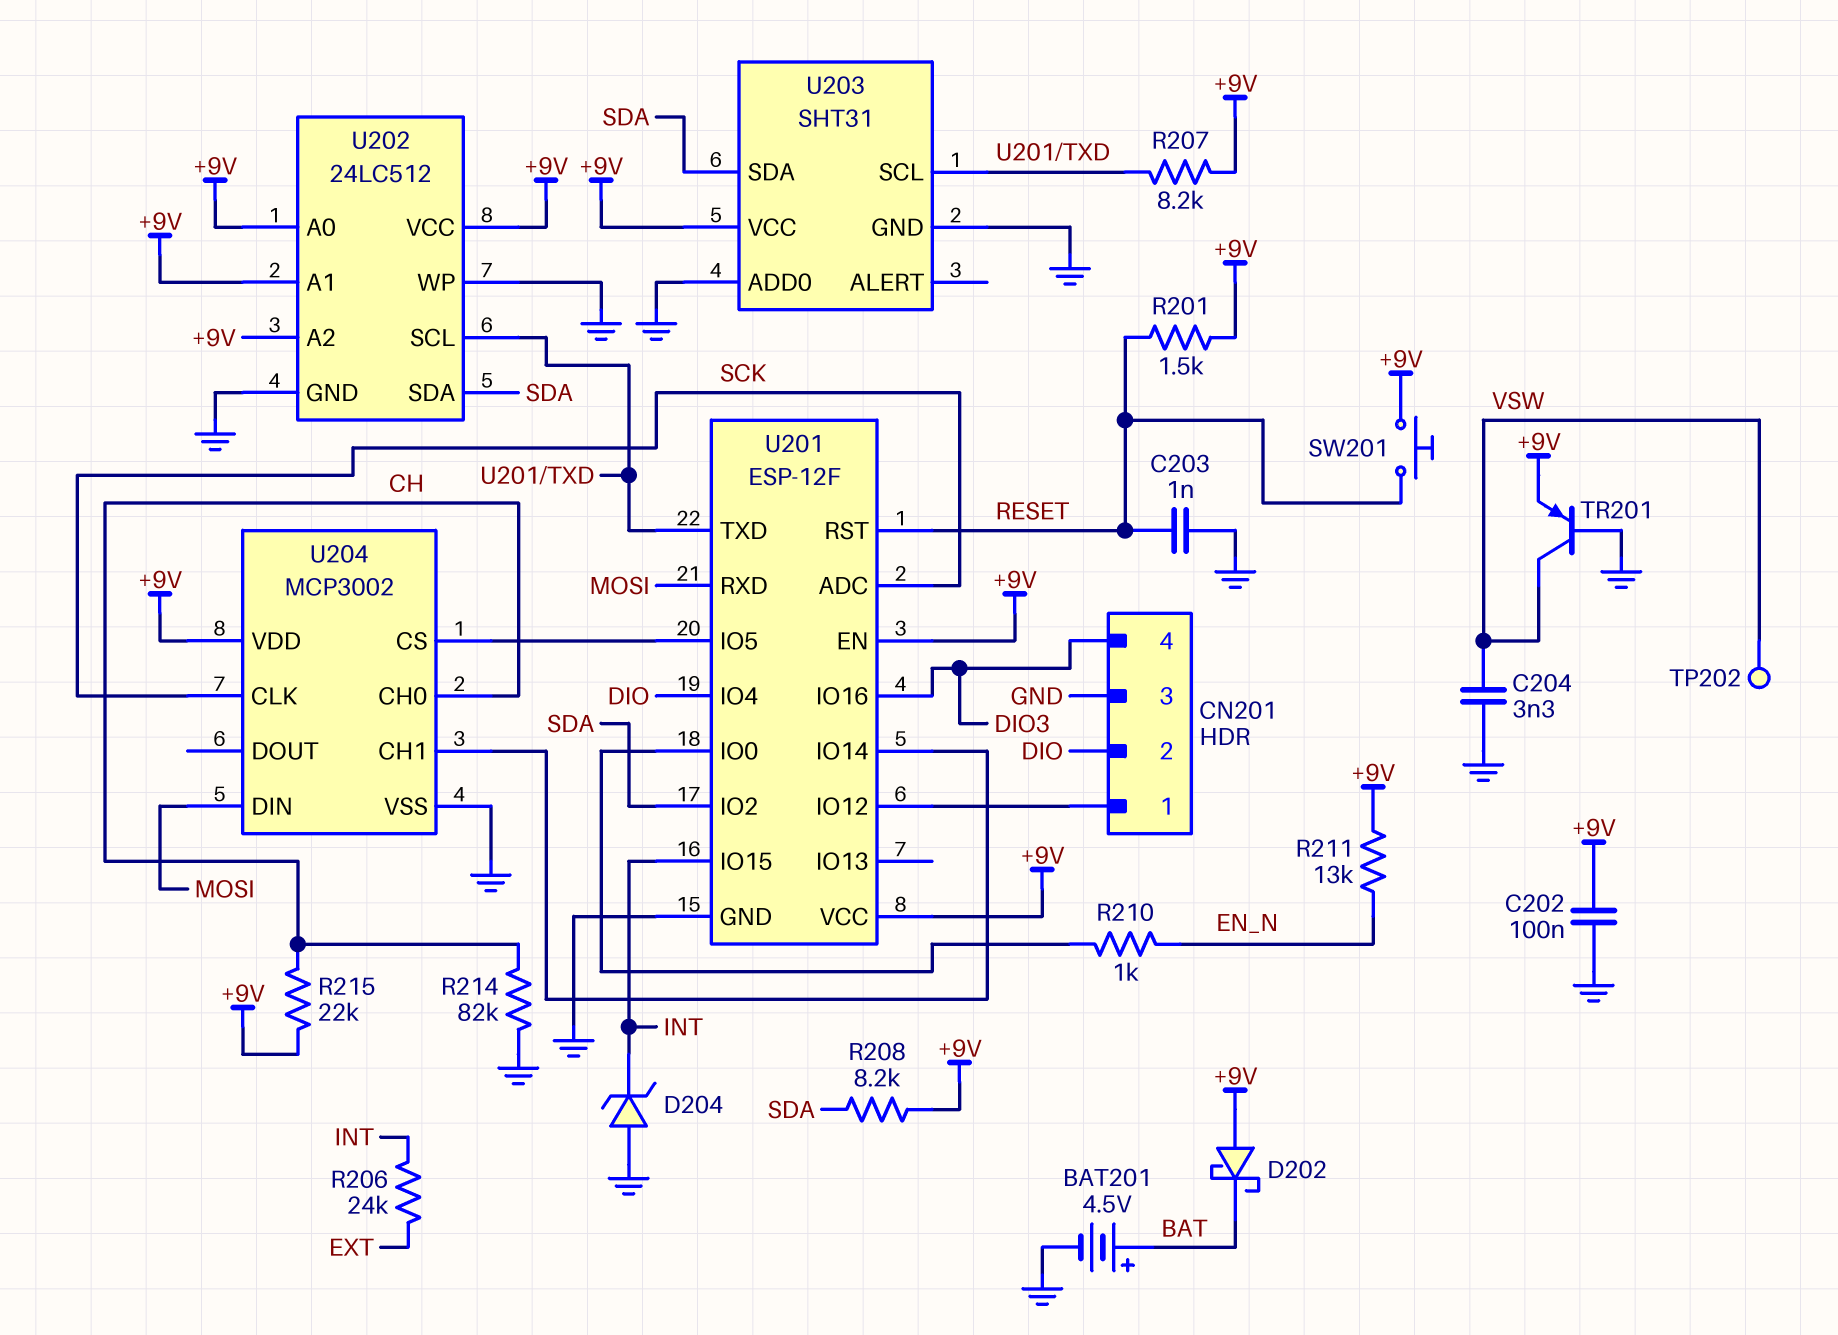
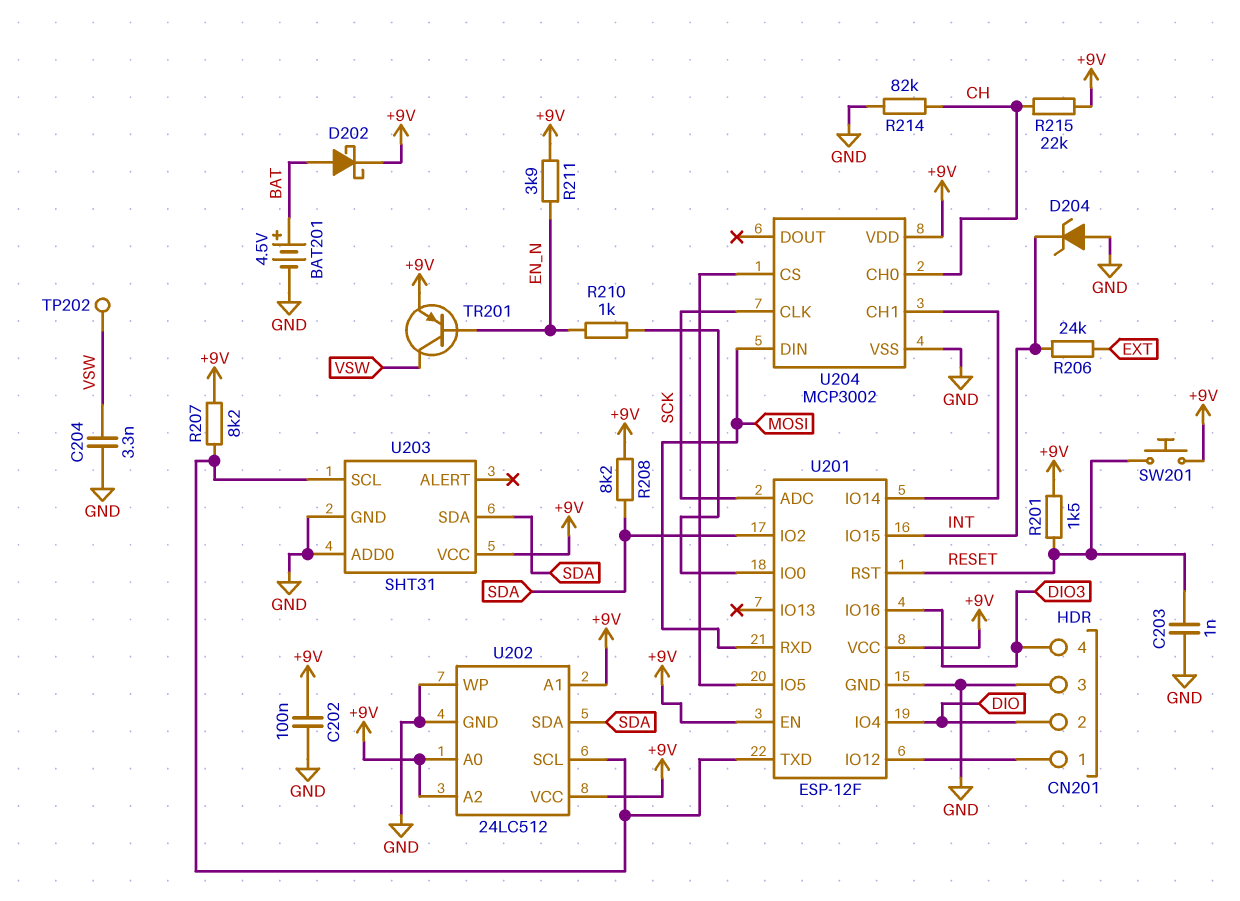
D202: schottky (A +9V, K BAT) -> schottky (A BAT, K +9V)
R211: 13k (+9V, EN_N) -> 3.9k (+9V, EN_N)
TR201: PNP (B GND, C VSW, E +9V) -> PNP (B EN_N, C VSW, E +9V)

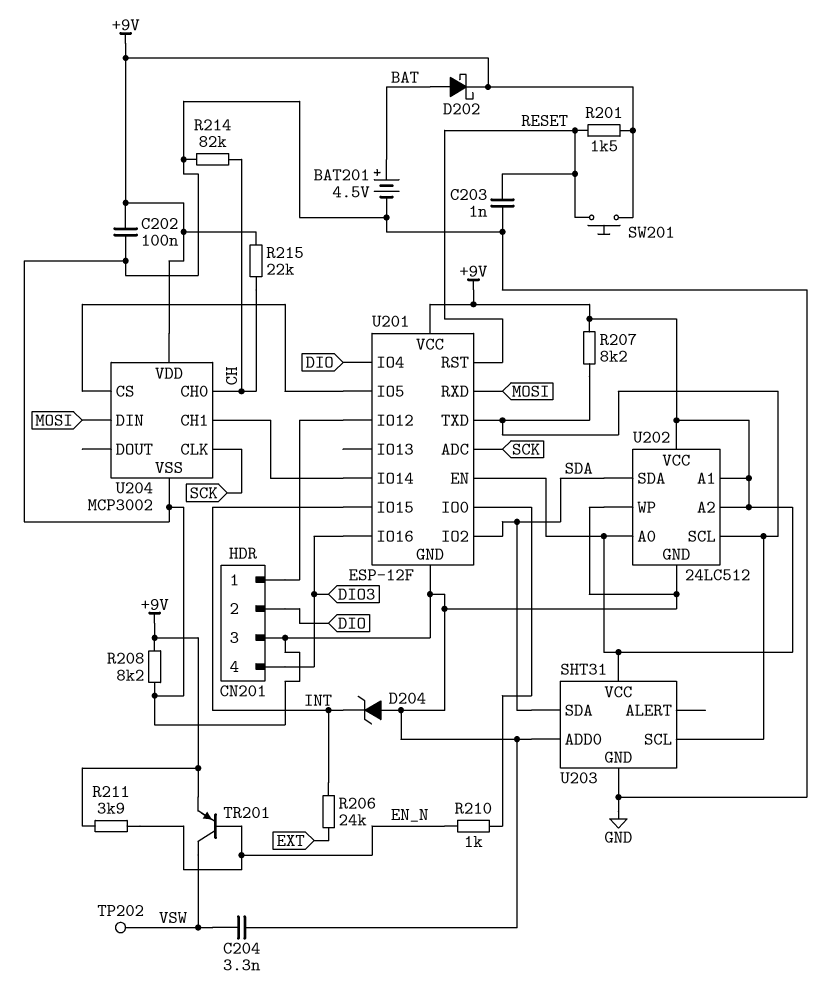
R208: 8.2k (+9V, SDA) -> 8.2k (+9V, GND)

